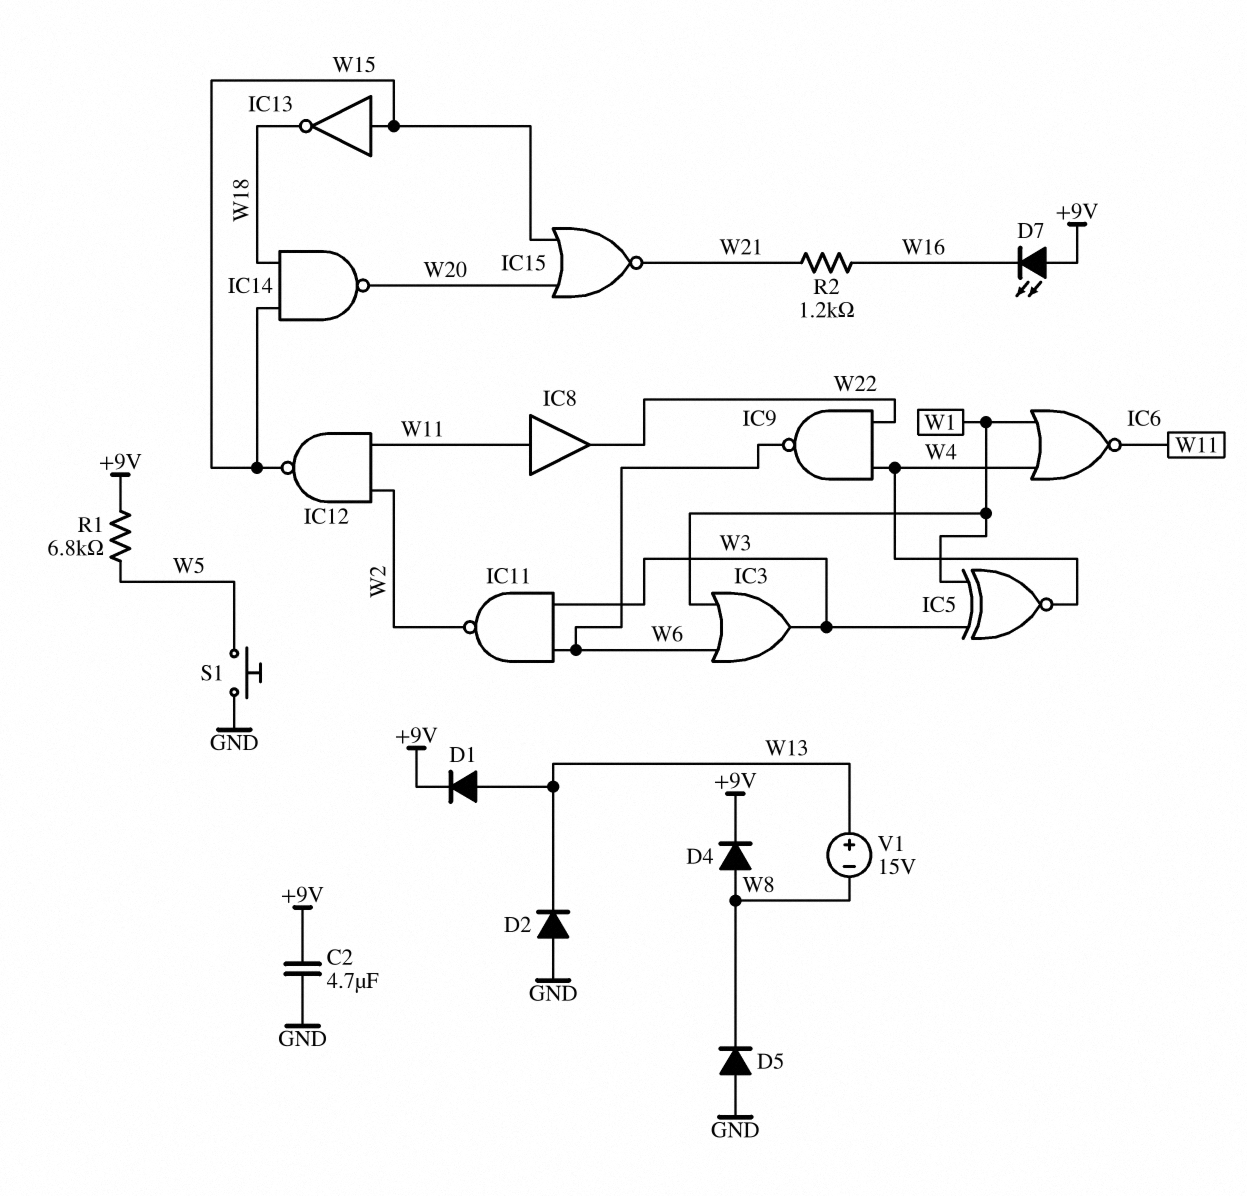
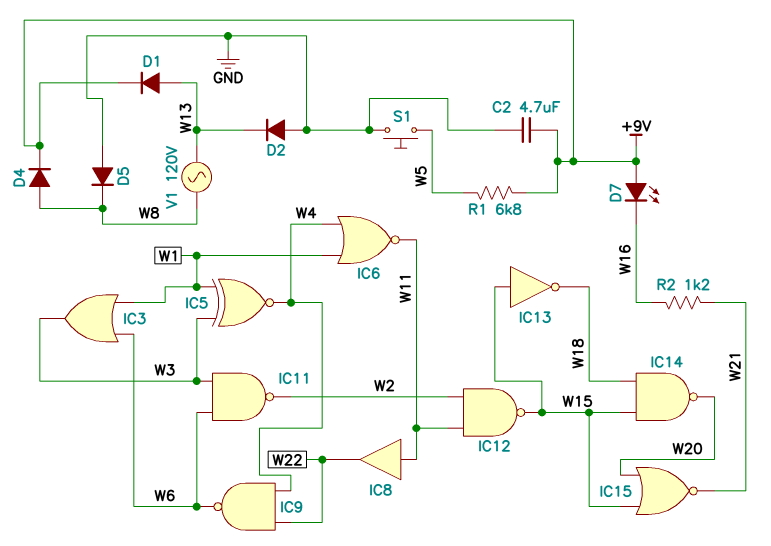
V1: 15V (plus W13, minus W8) -> AC 120V (W8, W13)

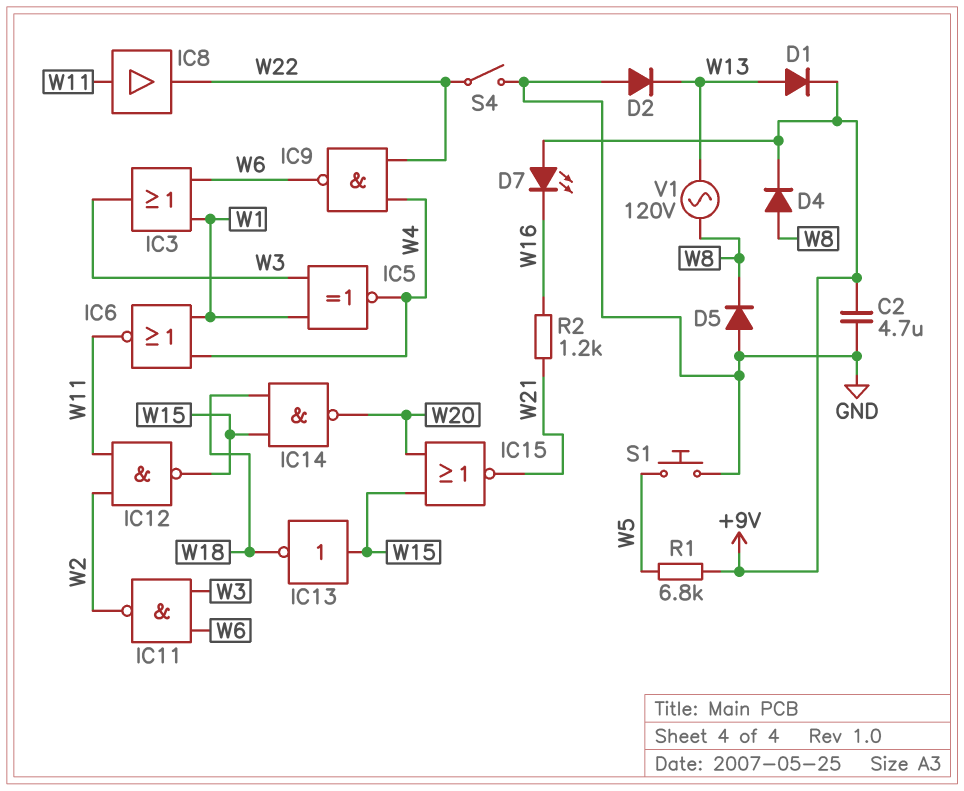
S4: none -> switch (GND, W22)

